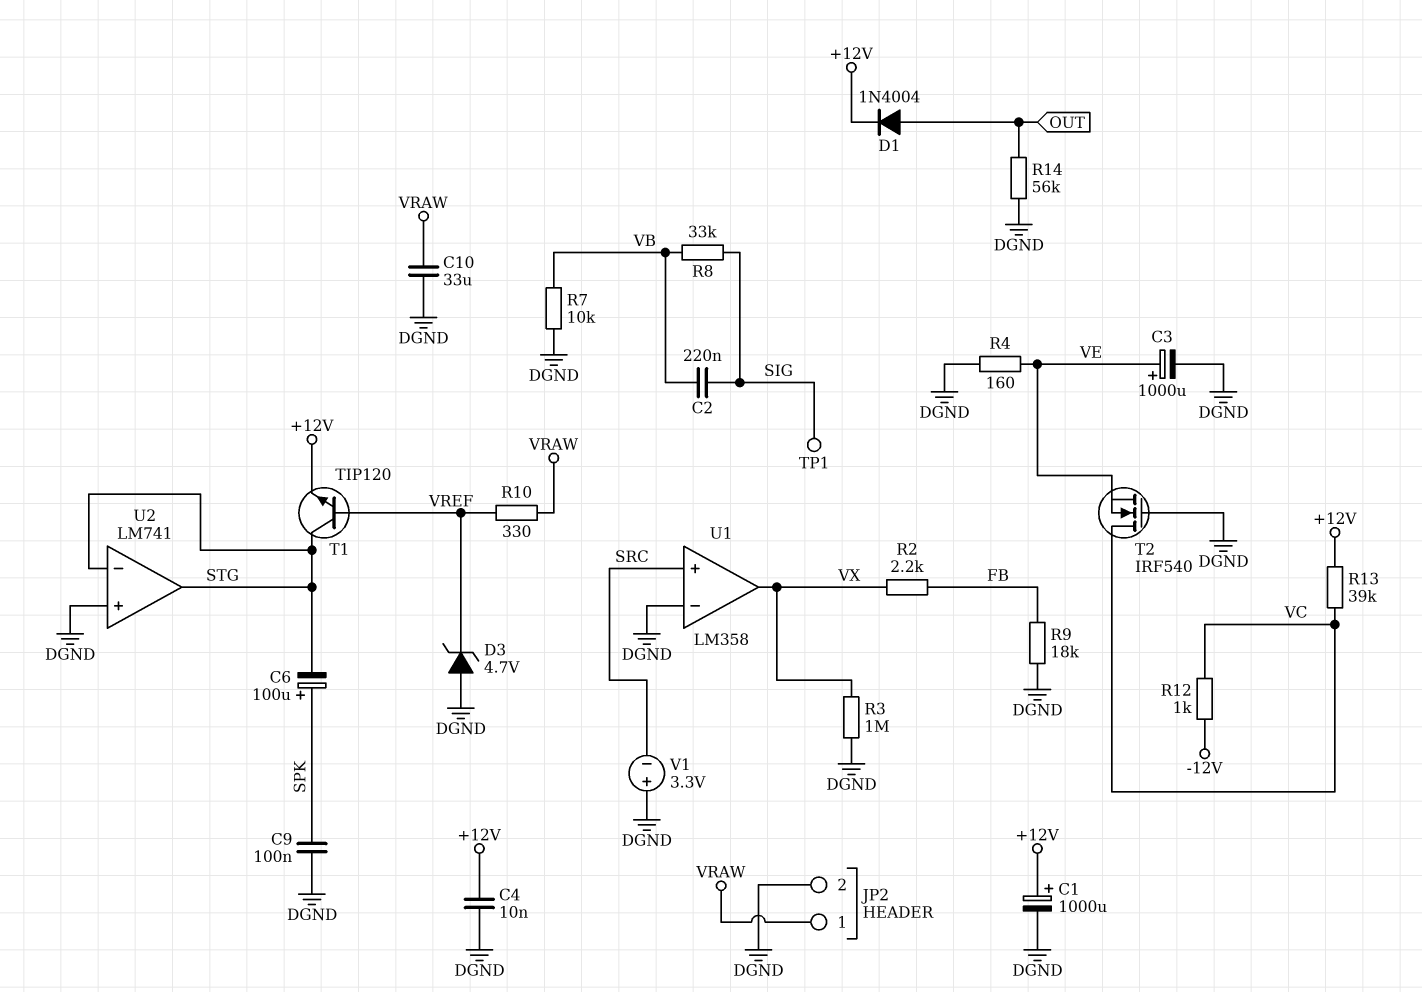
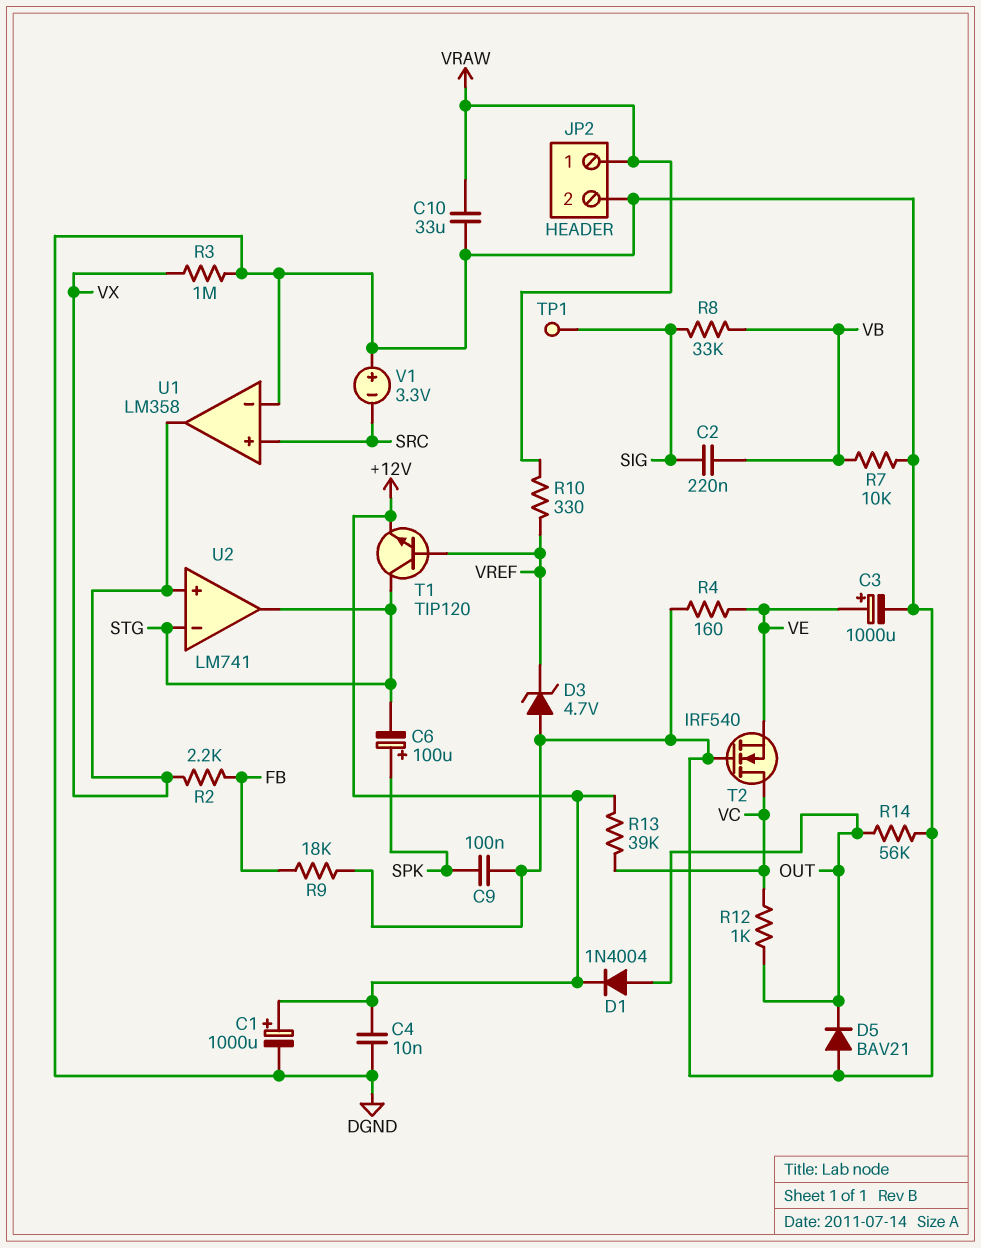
D5: none -> diode BAV21 (A DGND, K OUT)
R12: 1k (-12V, VC) -> 1k (OUT, VC)
U2 pin in+: DGND -> VX

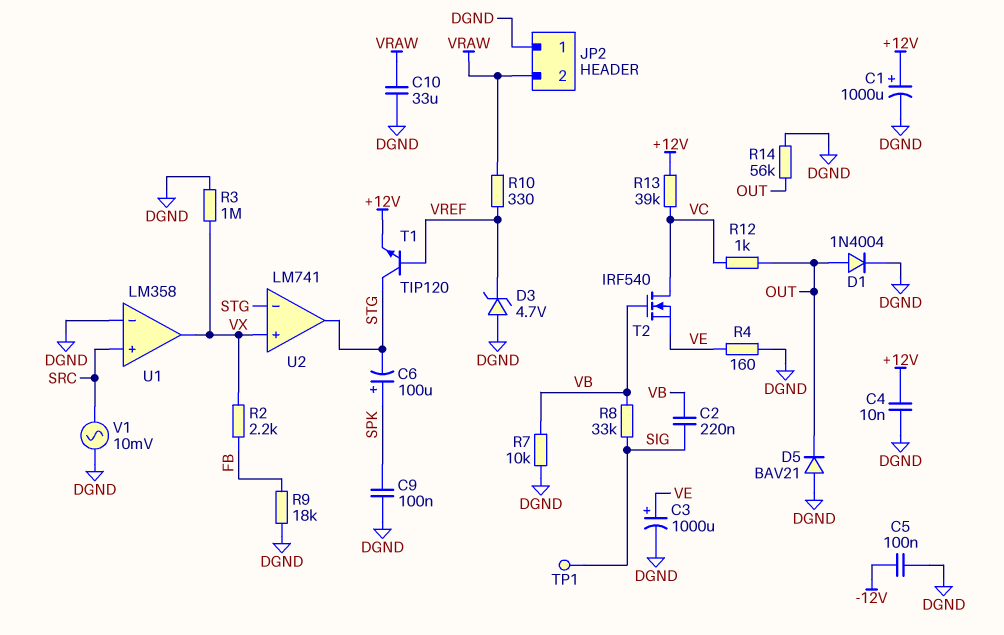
C5: none -> 100nF (-12V, DGND)
D1: diode 1N4004 (A OUT, K +12V) -> diode 1N4004 (A OUT, K DGND)
JP2 pin 1: VRAW -> DGND
JP2 pin 2: DGND -> VRAW
T2: NMOS IRF540 (G DGND, D VC, S VE) -> NMOS IRF540 (G VB, D VC, S VE)
V1: 3.3V (plus DGND, minus SRC) -> AC 10mV (DGND, SRC)

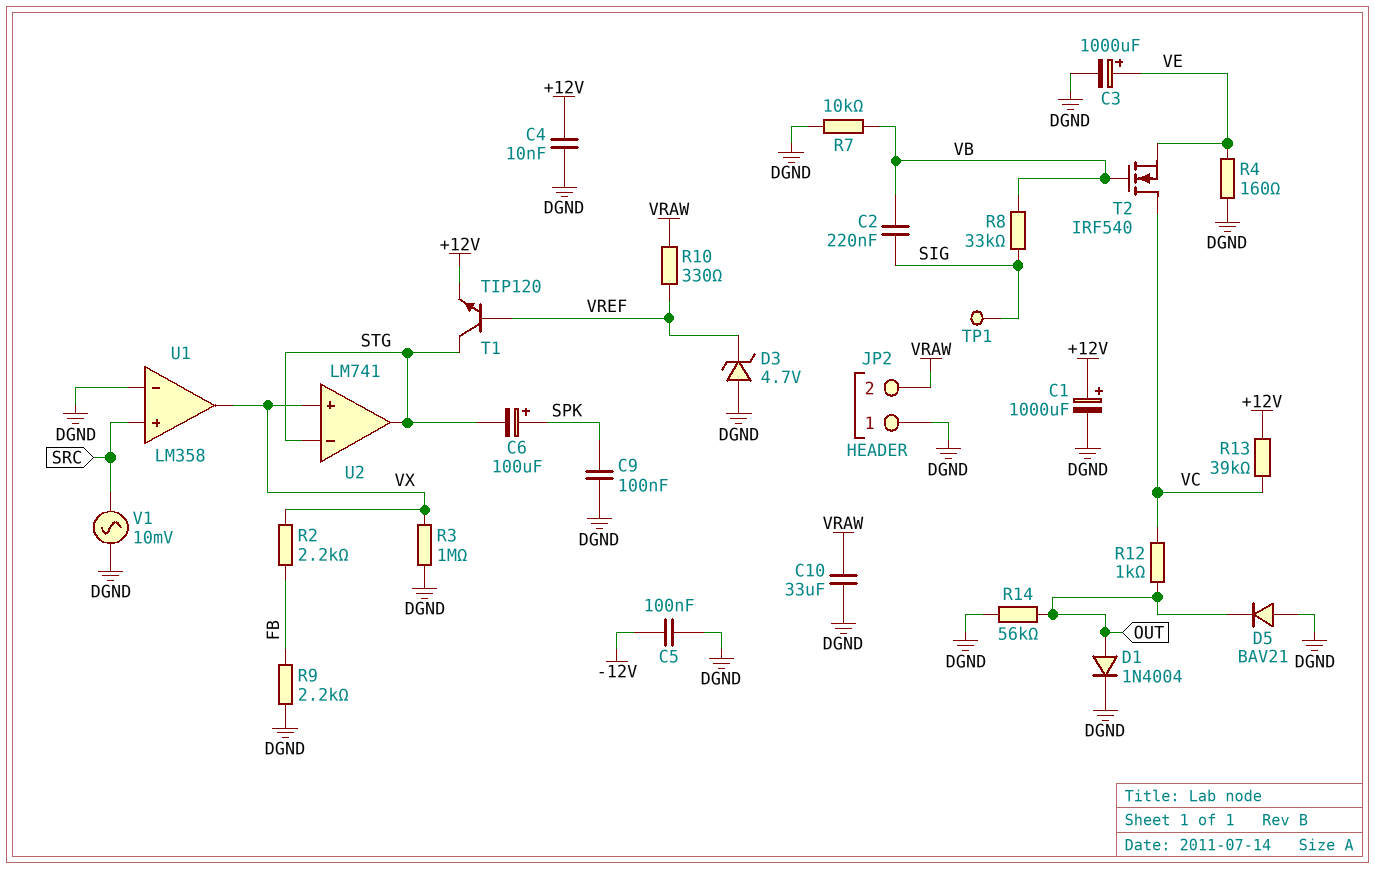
R9: 18k (DGND, FB) -> 2.2k (DGND, FB)

